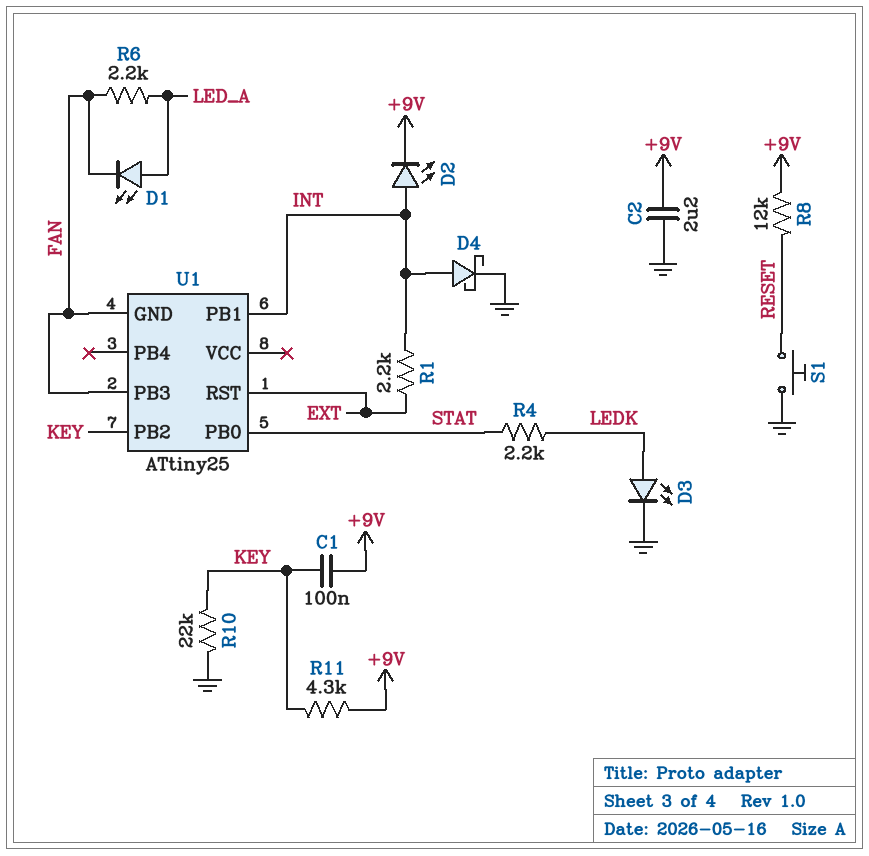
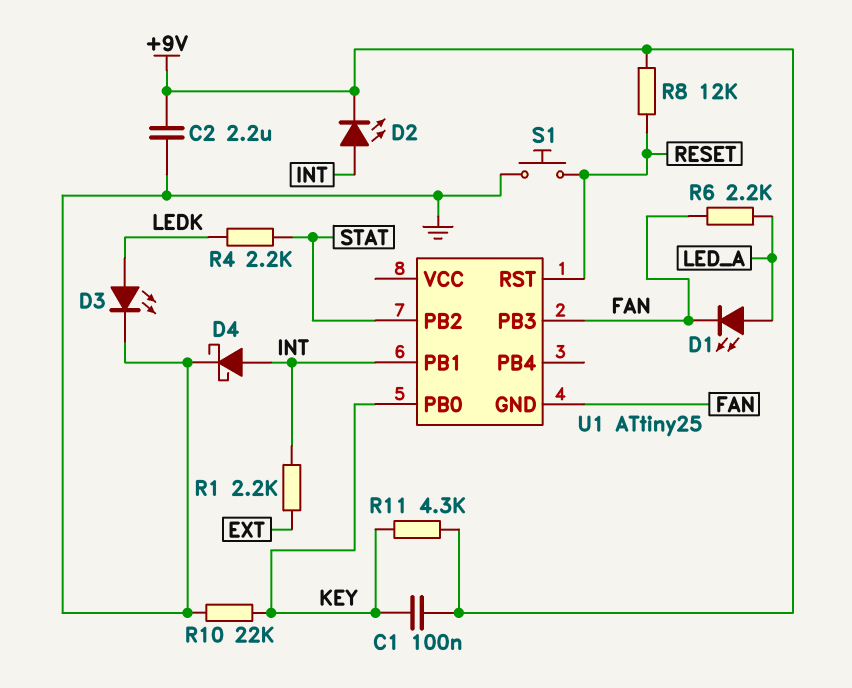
U1 pin PB0: STAT -> KEY
U1 pin PB2: KEY -> STAT
U1 pin RST: EXT -> RESET

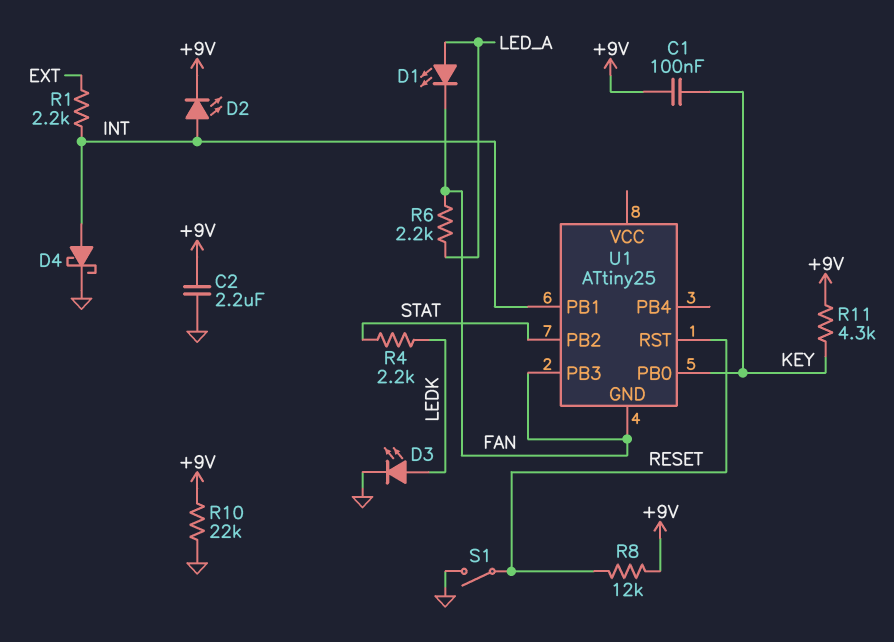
R10: 22k (GND, KEY) -> 22k (+9V, GND)
S1: button (GND, RESET) -> switch (GND, RESET)

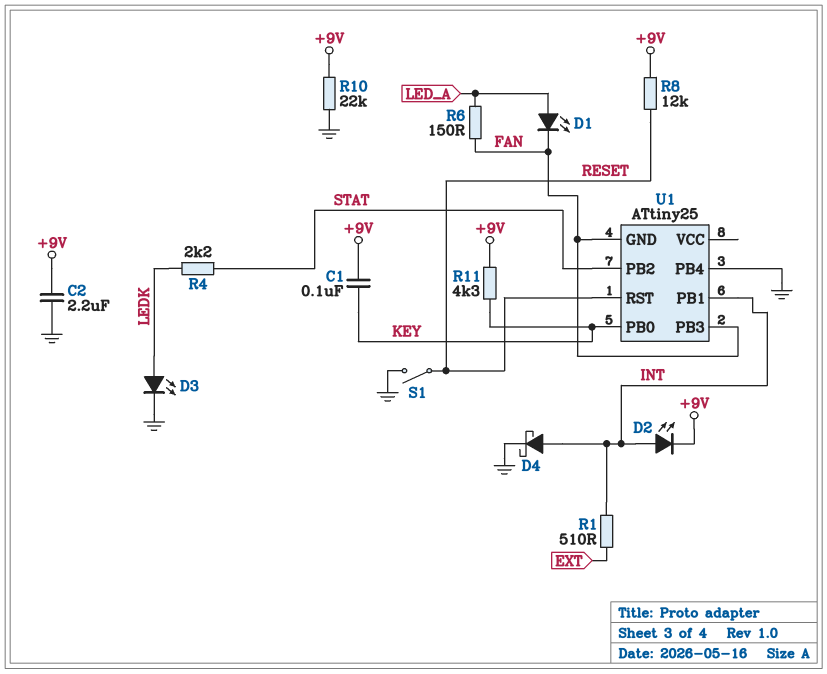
R1: 2.2k (EXT, INT) -> 510 (EXT, INT)
R6: 2.2k (FAN, LED_A) -> 150 (FAN, LED_A)
U1 pin PB4: none -> GND

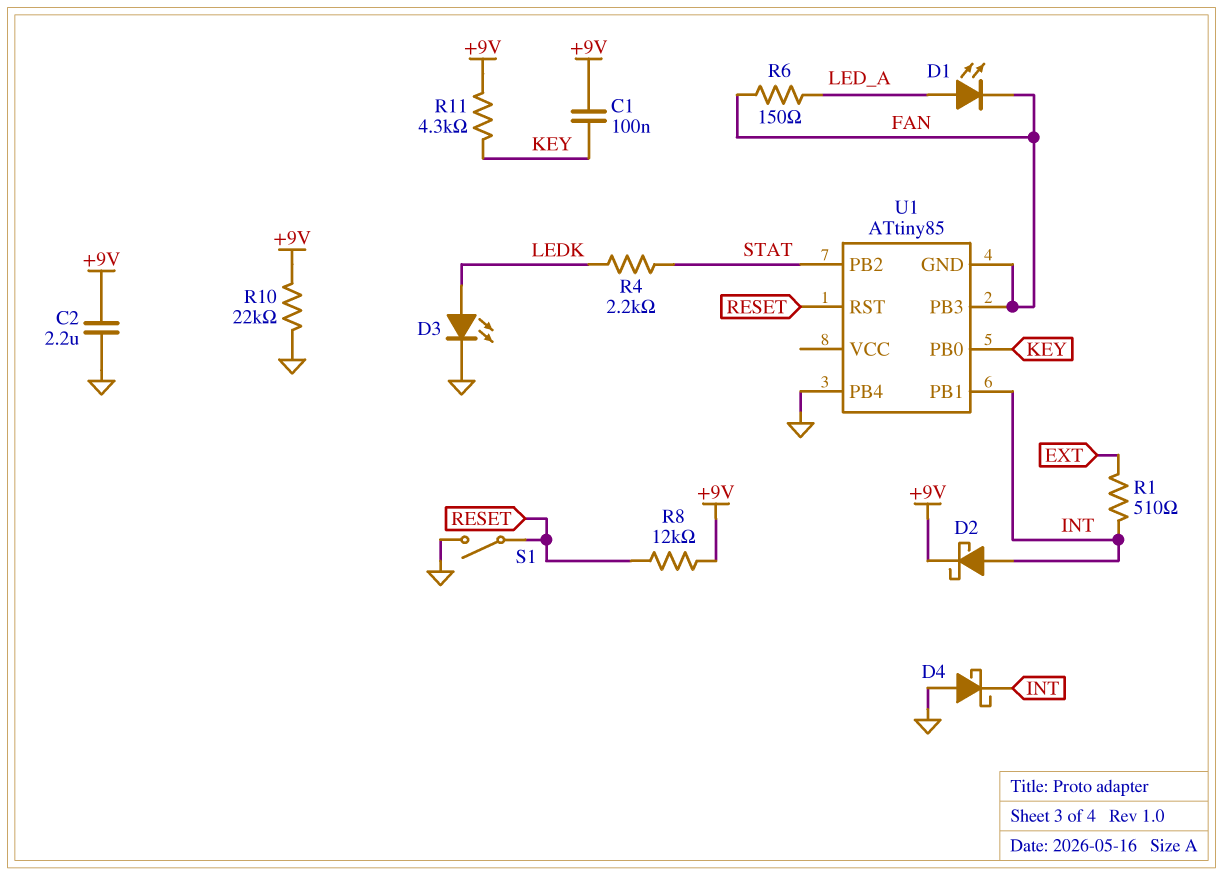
D2: LED (A INT, K +9V) -> schottky (A INT, K +9V)
D4: schottky (A INT, K GND) -> schottky (A GND, K INT)
U1: ATtiny25 -> ATtiny85

